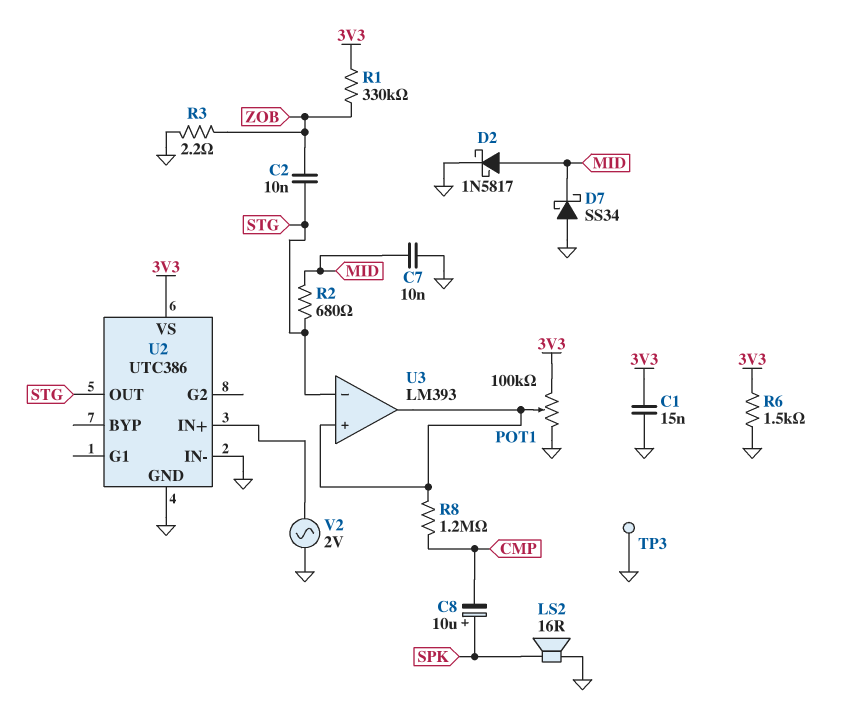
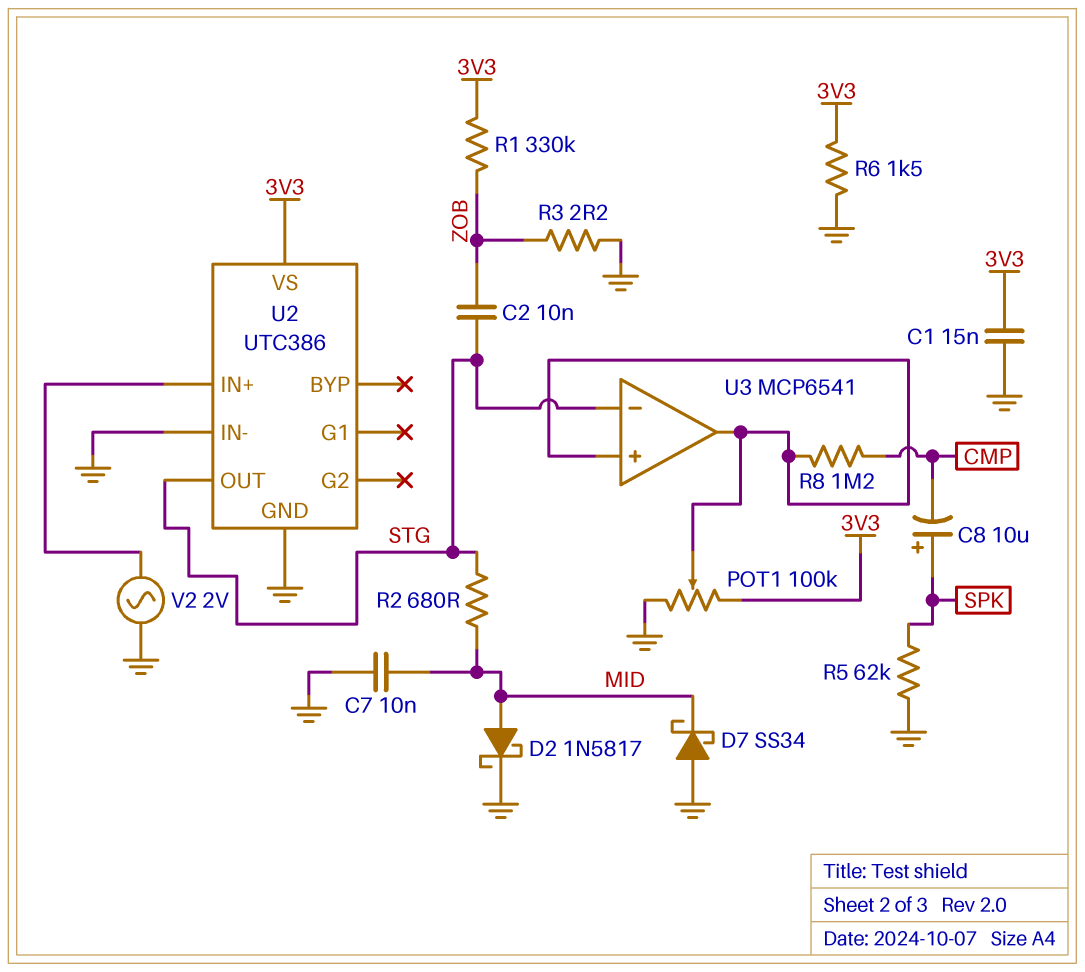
LS2: speaker 16R (GND, SPK) -> none
R5: none -> 62k (GND, SPK)
TP3: test point (GND) -> none
U3: LM393 -> MCP6541

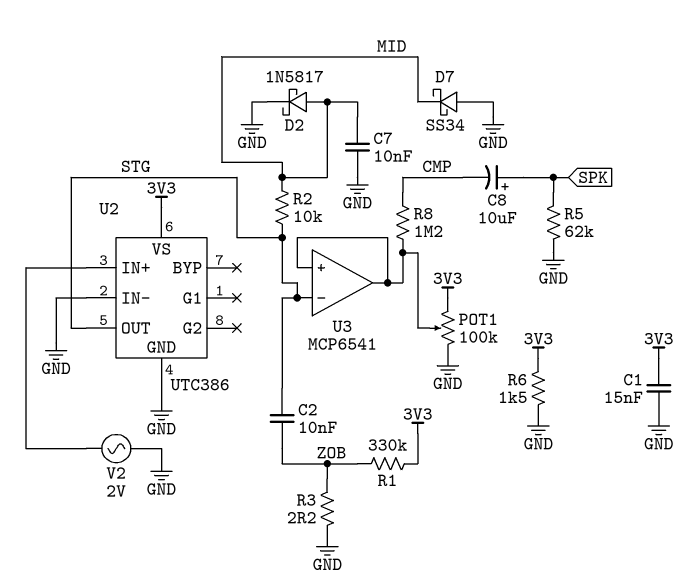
R2: 680 (MID, STG) -> 10k (MID, STG)

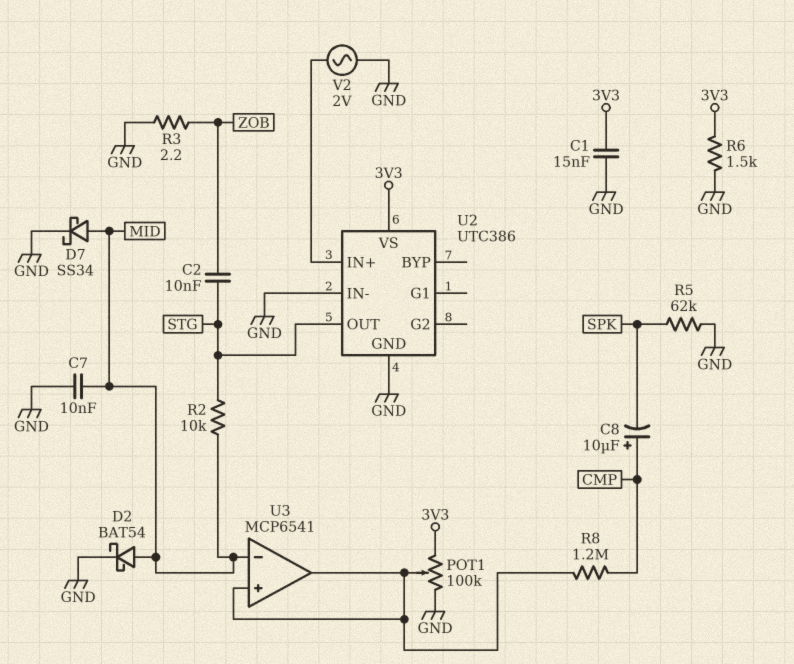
C8: 10uF (plus SPK, minus CMP) -> 10uF (plus CMP, minus SPK)
D2: schottky 1N5817 (A MID, K GND) -> schottky BAT54 (A MID, K GND)
D7: schottky SS34 (A GND, K MID) -> schottky SS34 (A MID, K GND)
R1: 330k (3V3, ZOB) -> none
U3 pin in-: STG -> MID

